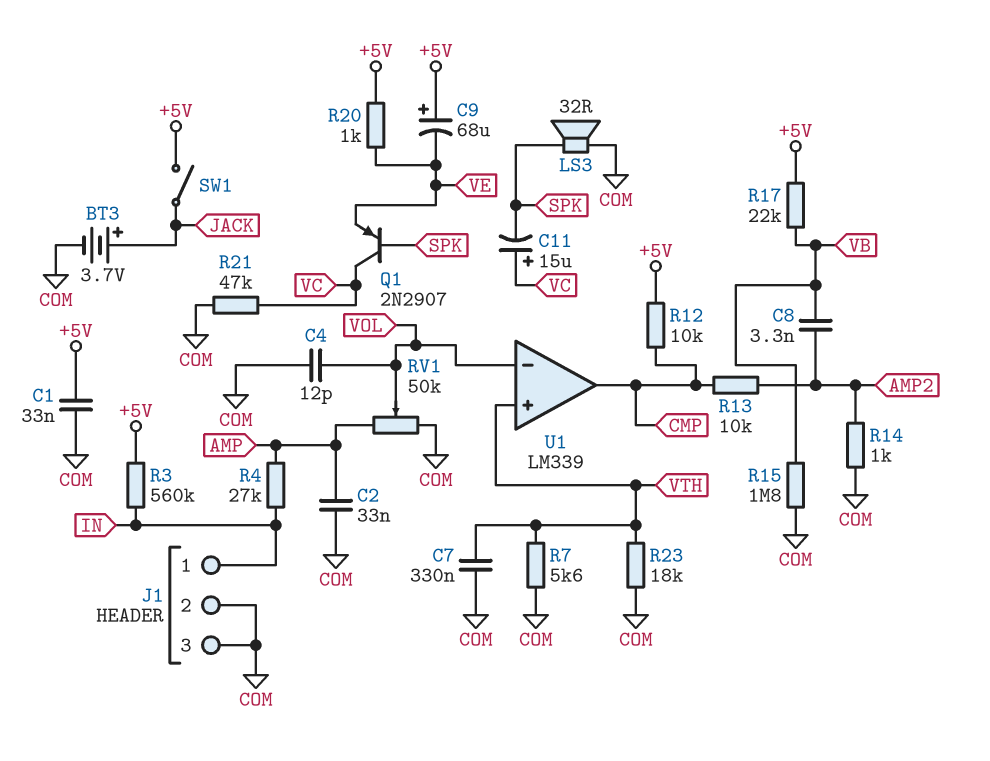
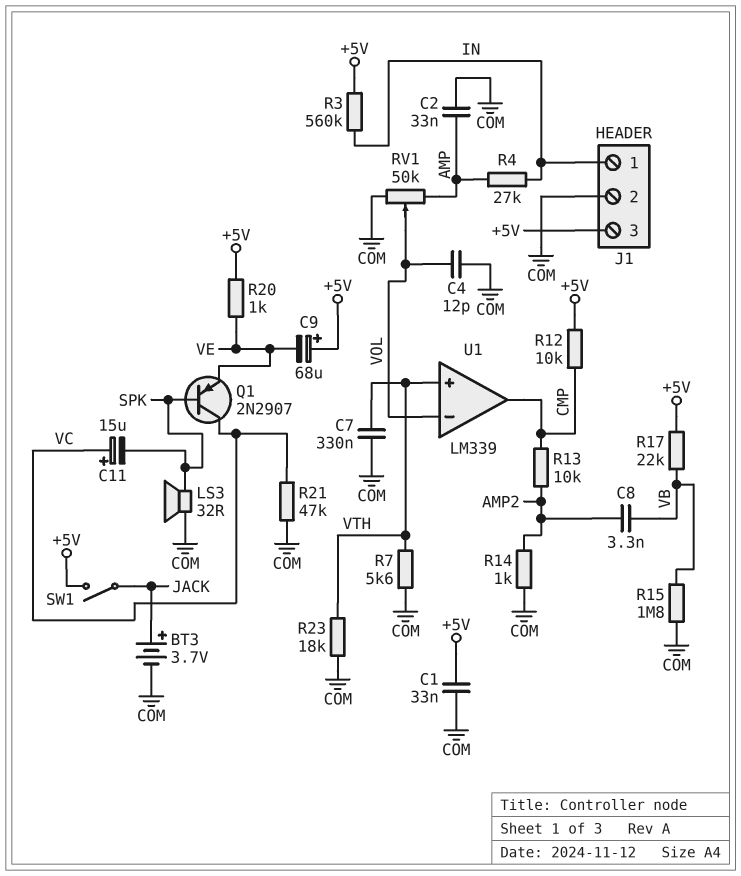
J1 pin 3: COM -> +5V

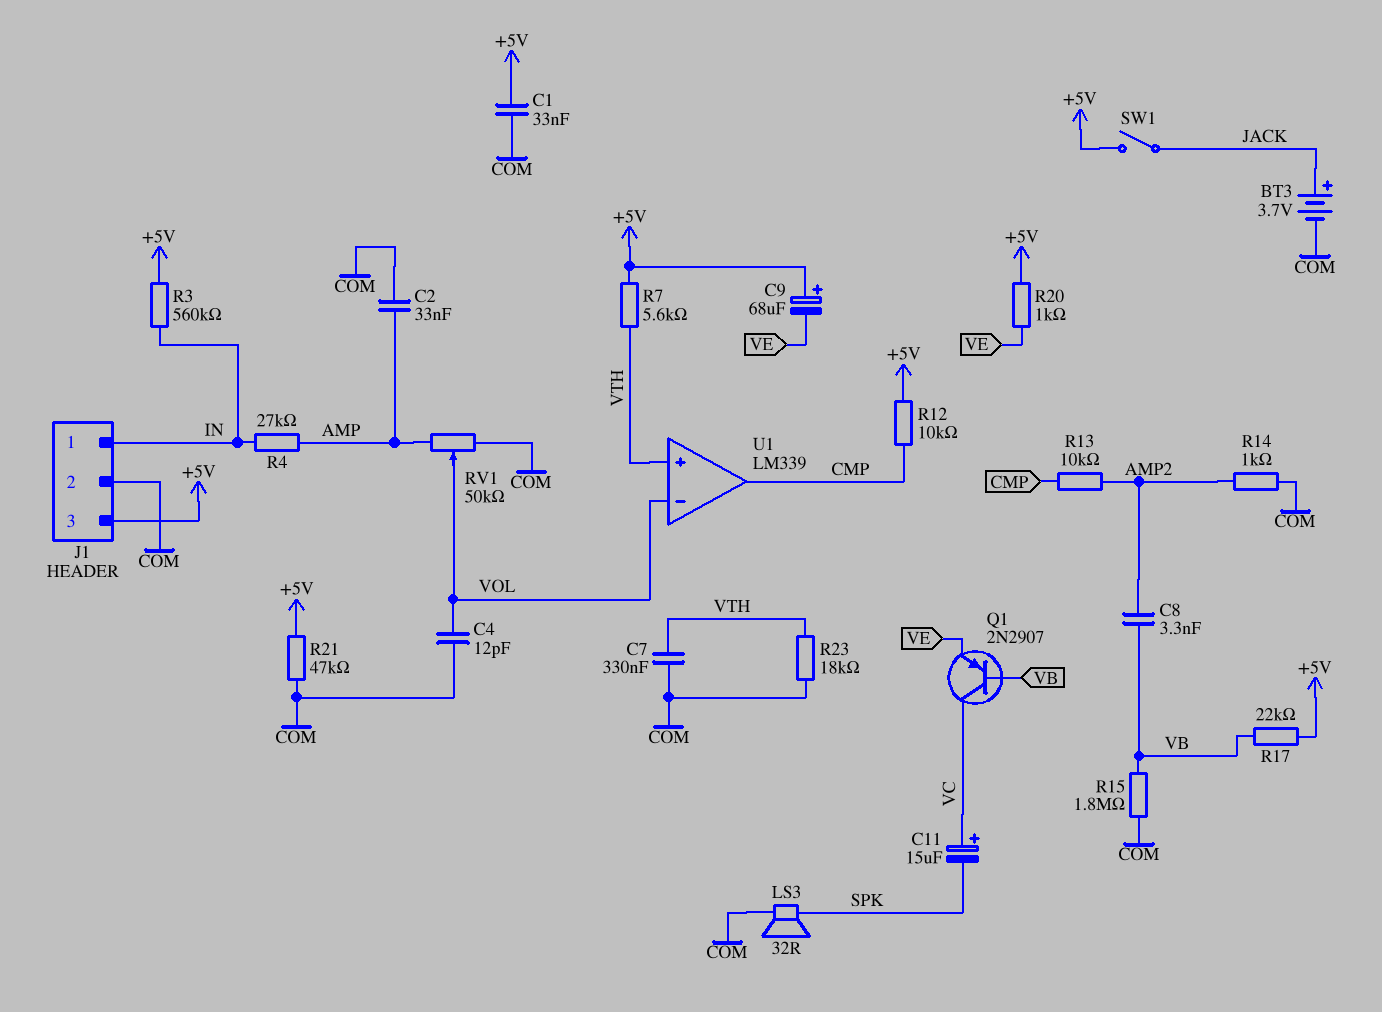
Q1: PNP 2N2907 (B SPK, C VC, E VE) -> PNP 2N2907 (B VB, C VC, E VE)
R7: 5.6k (COM, VTH) -> 5.6k (+5V, VTH)
R21: 47k (COM, VC) -> 47k (+5V, COM)

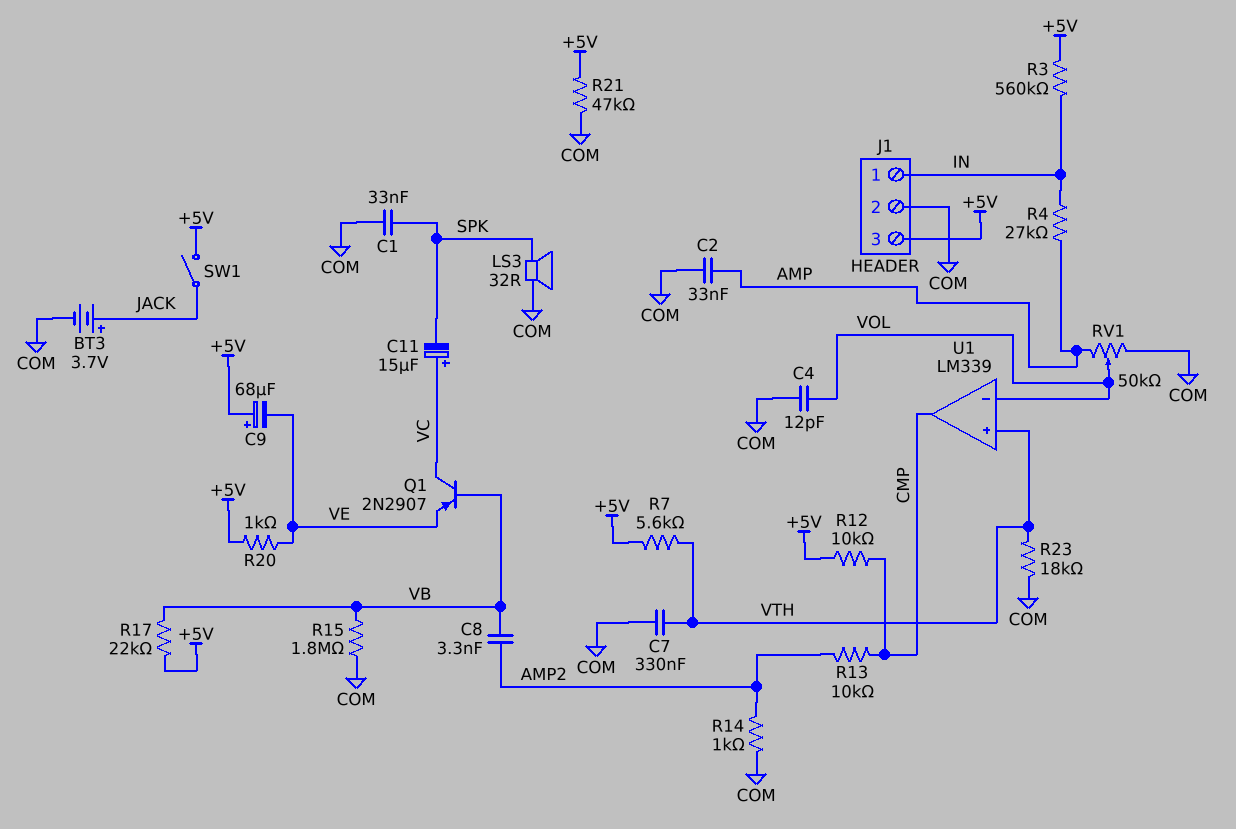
C1: 33nF (+5V, COM) -> 33nF (COM, SPK)

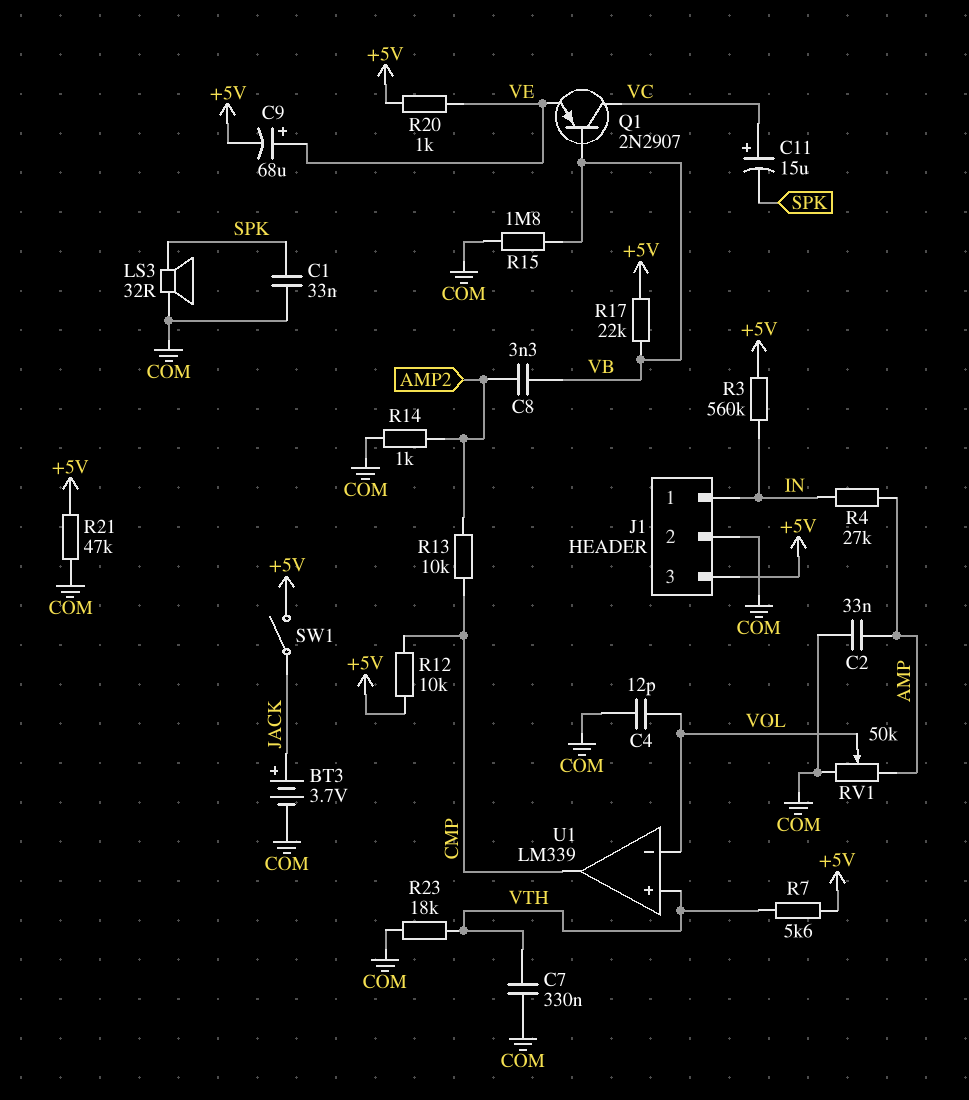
C9: 68uF (plus +5V, minus VE) -> 68uF (plus VE, minus +5V)

